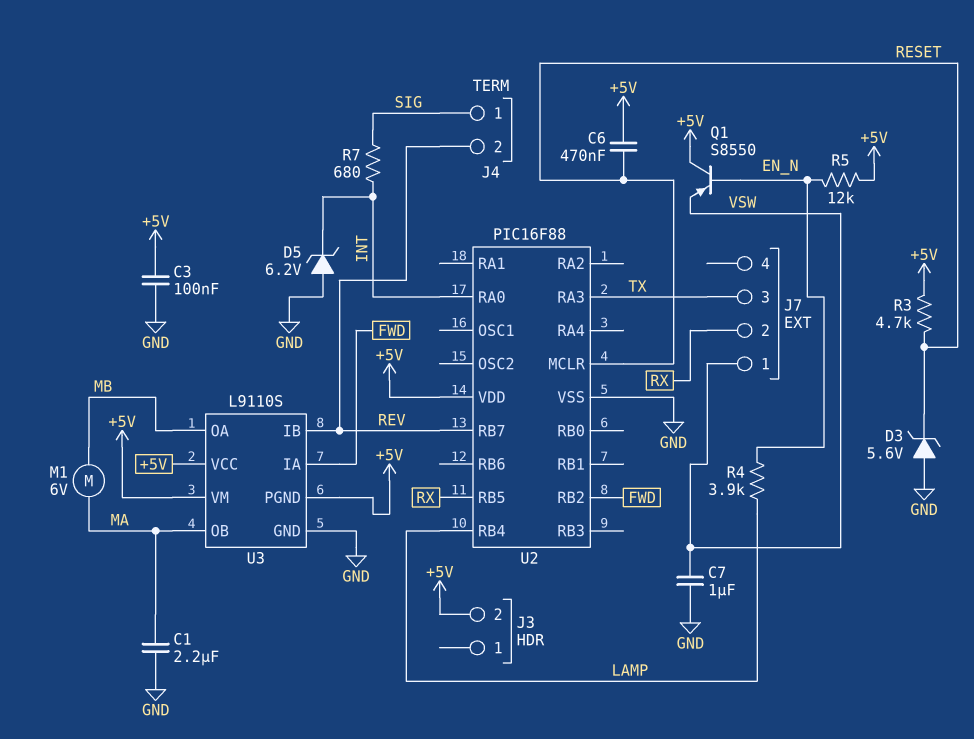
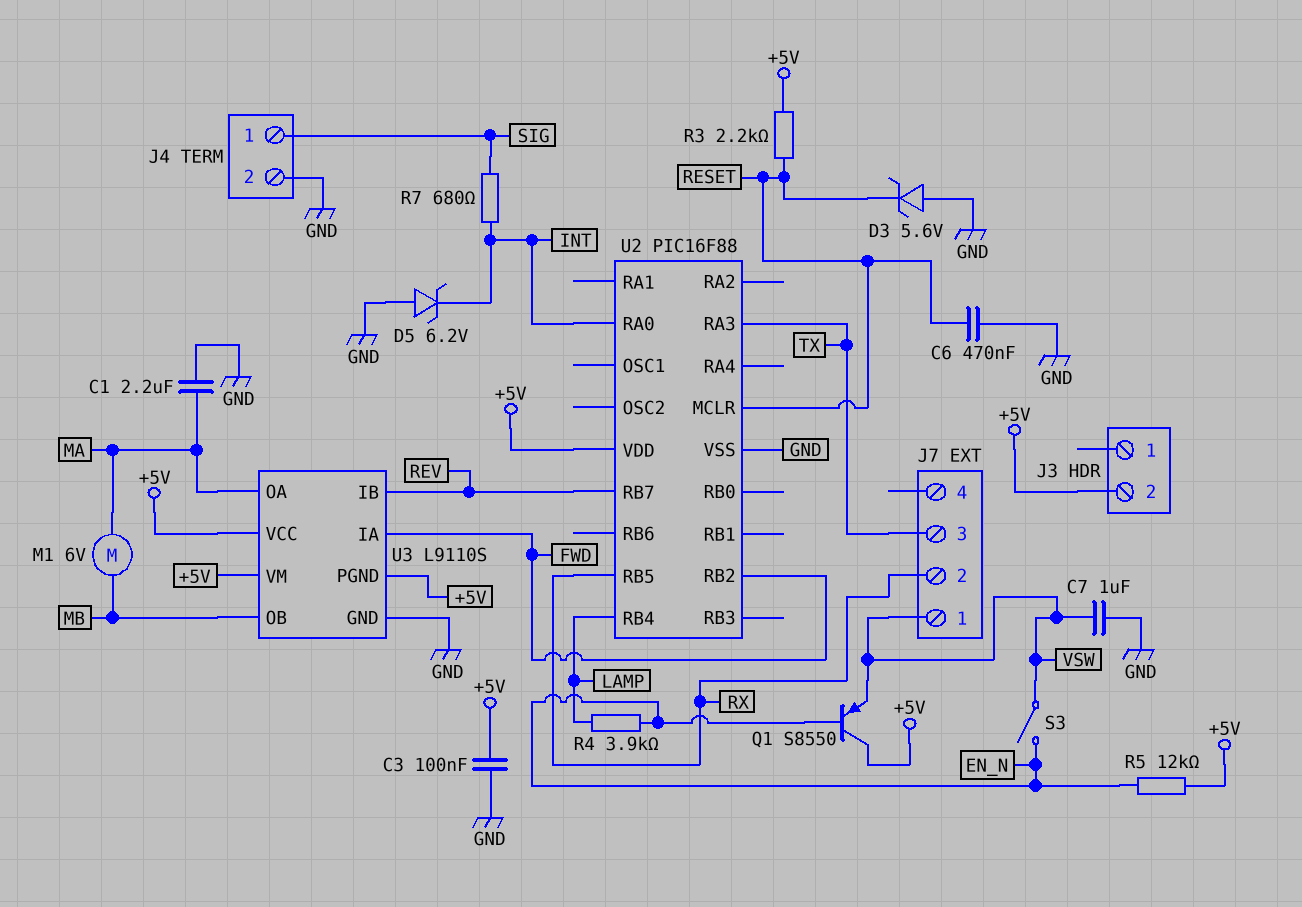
C6: 470nF (+5V, RESET) -> 470nF (GND, RESET)
J4 pin 2: REV -> GND
R3: 4.7k (+5V, RESET) -> 2.2k (+5V, RESET)
S3: none -> switch (EN_N, VSW)
U3 pin OA: MB -> MA
U3 pin OB: MA -> MB

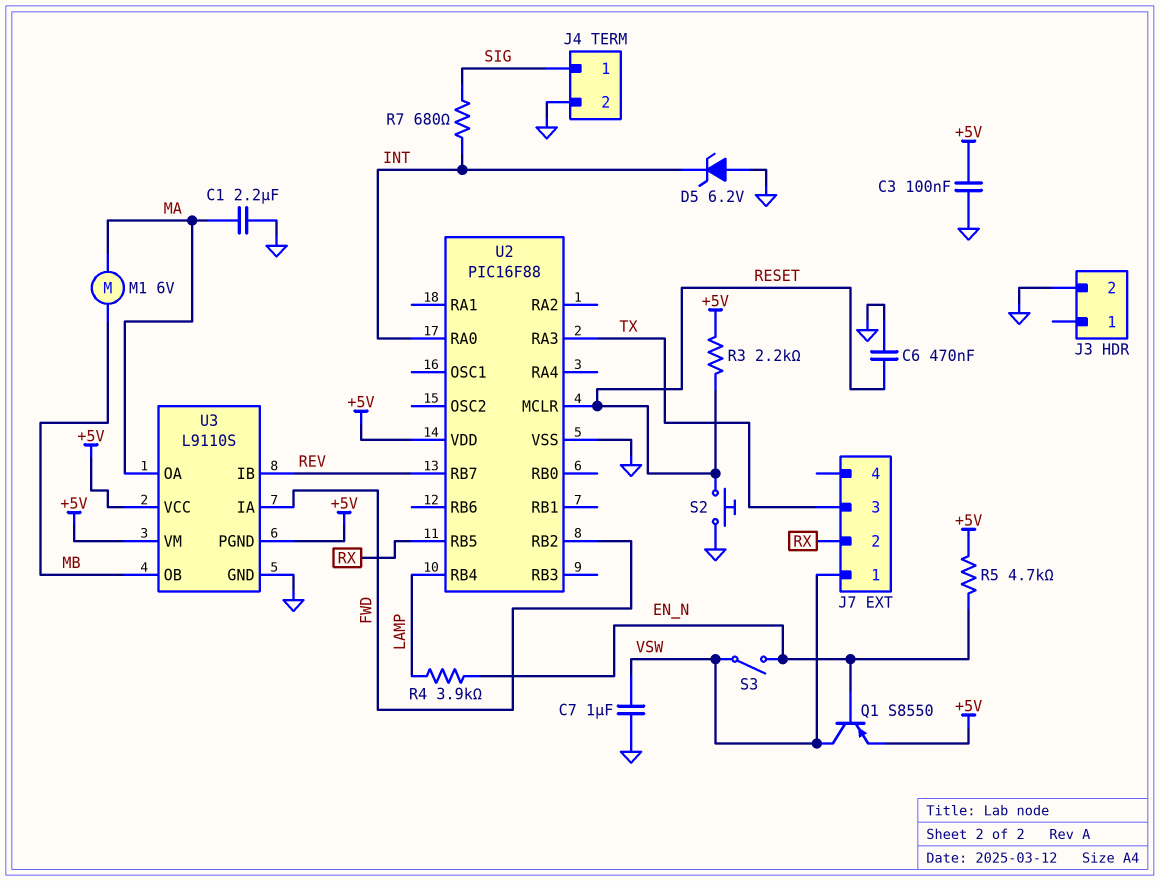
D3: zener 5.6V (A GND, K RESET) -> none
J3 pin 2: +5V -> GND
Q1: PNP S8550 (B EN_N, C +5V, E VSW) -> PNP S8550 (B EN_N, C VSW, E +5V)
R5: 12k (+5V, EN_N) -> 4.7k (+5V, EN_N)
S2: none -> button (GND, RESET)

